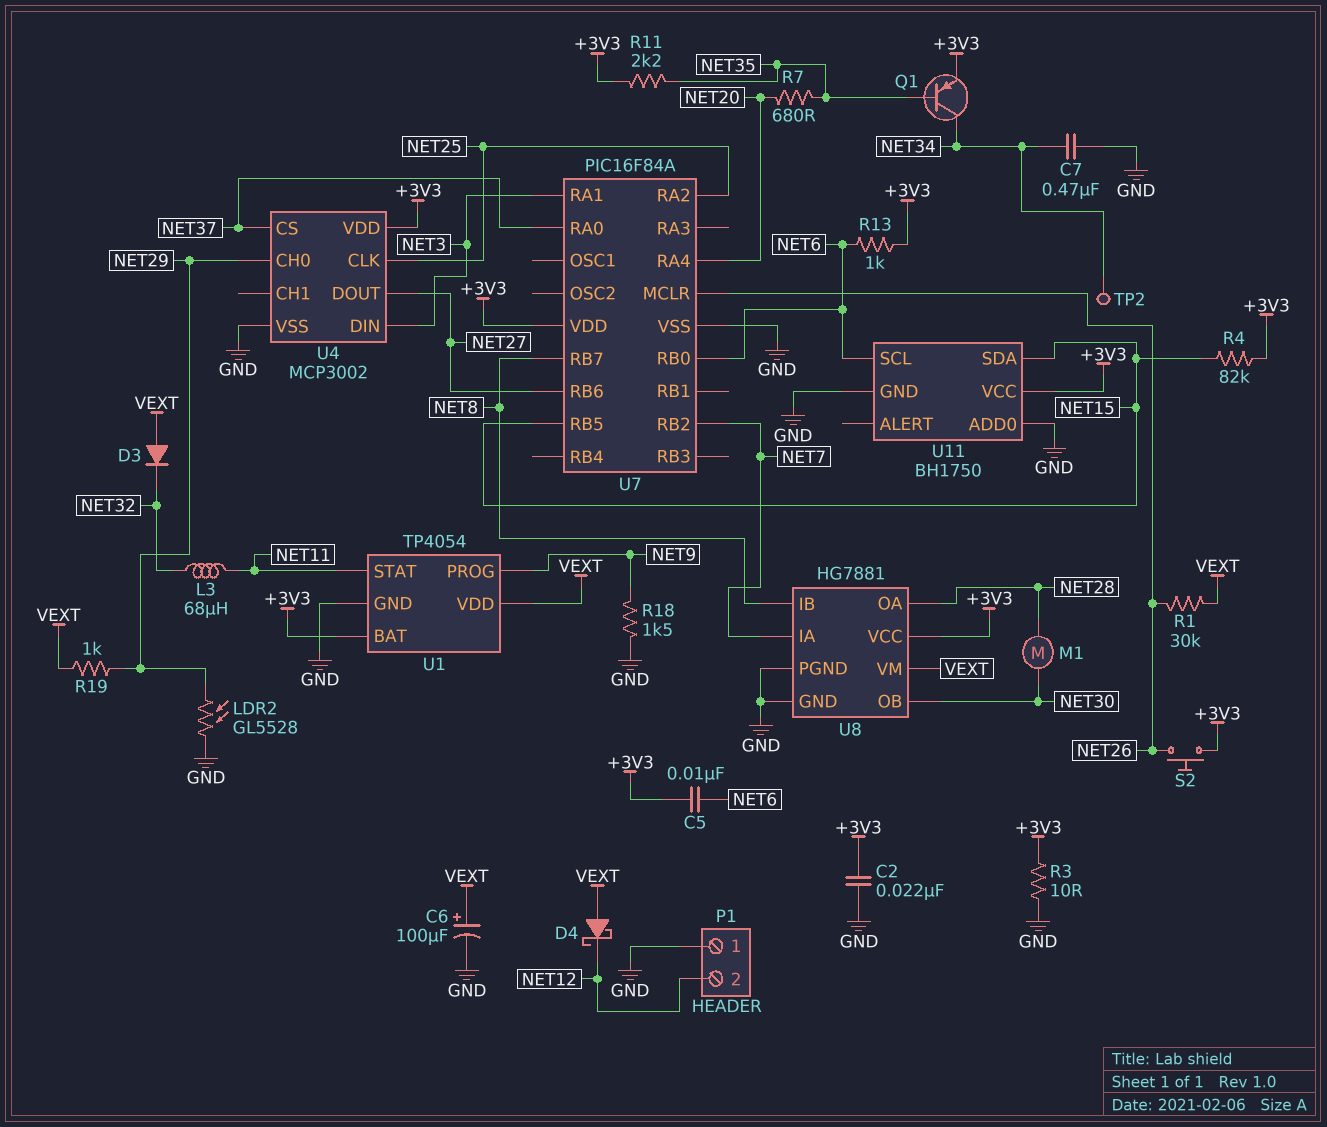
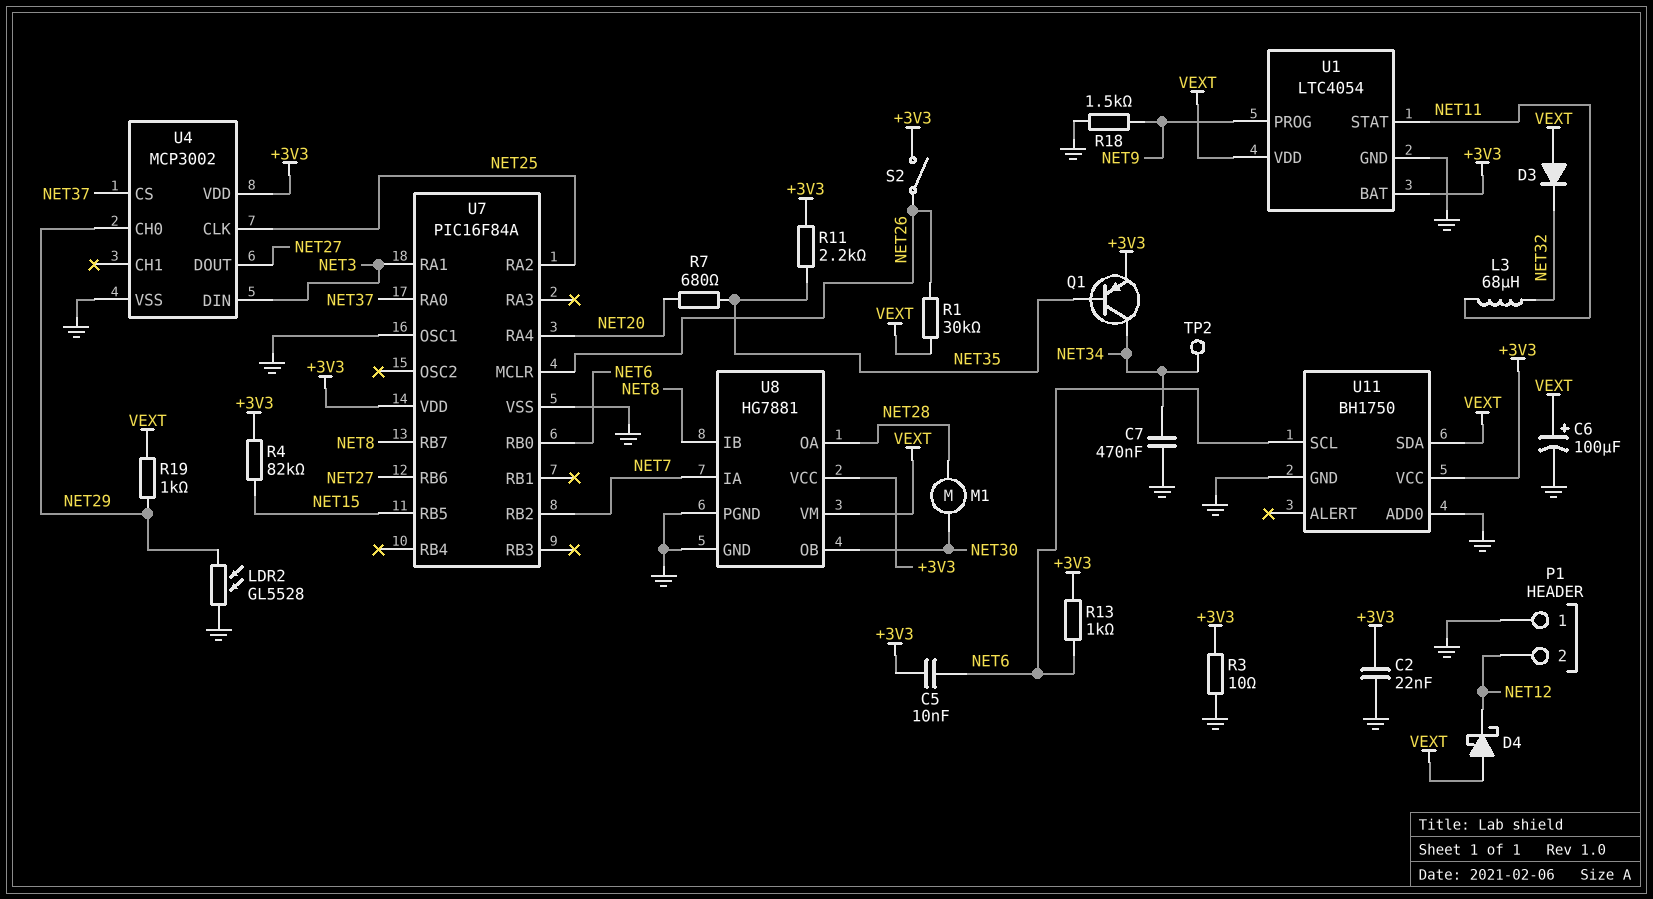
S2: button (+3V3, NET26) -> switch (+3V3, NET26)
U1: TP4054 -> LTC4054
U7 pin OSC1: none -> GND
U11 pin SDA: NET15 -> VEXT

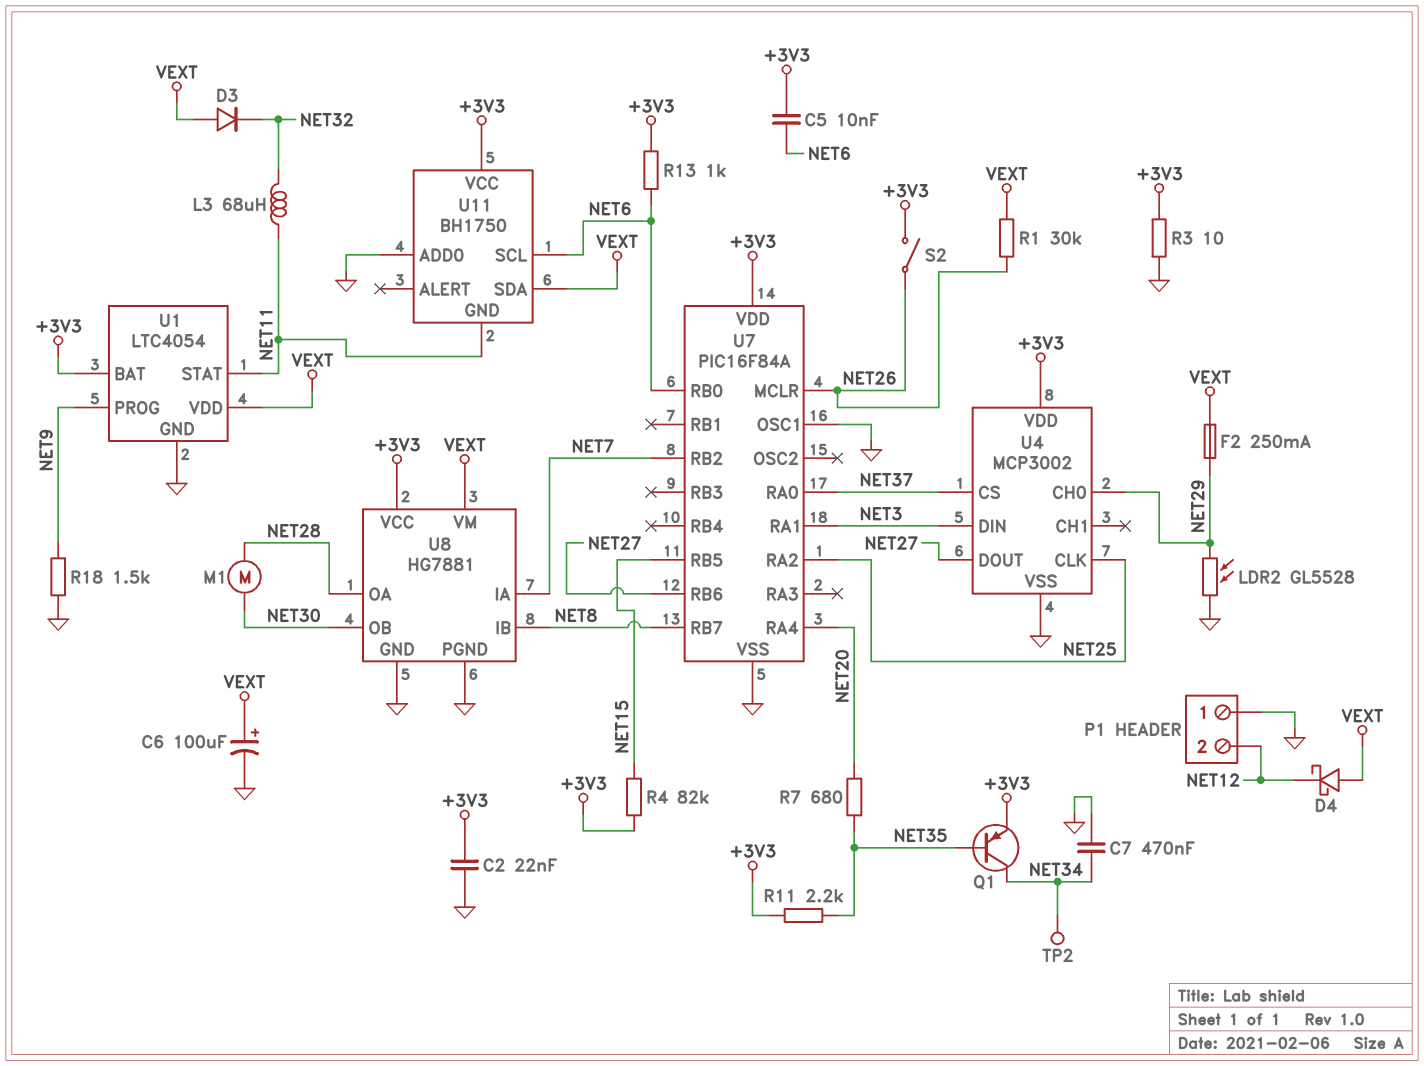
F2: none -> 250mA (NET29, VEXT)
R19: 1k (NET29, VEXT) -> none
U11 pin GND: GND -> NET11

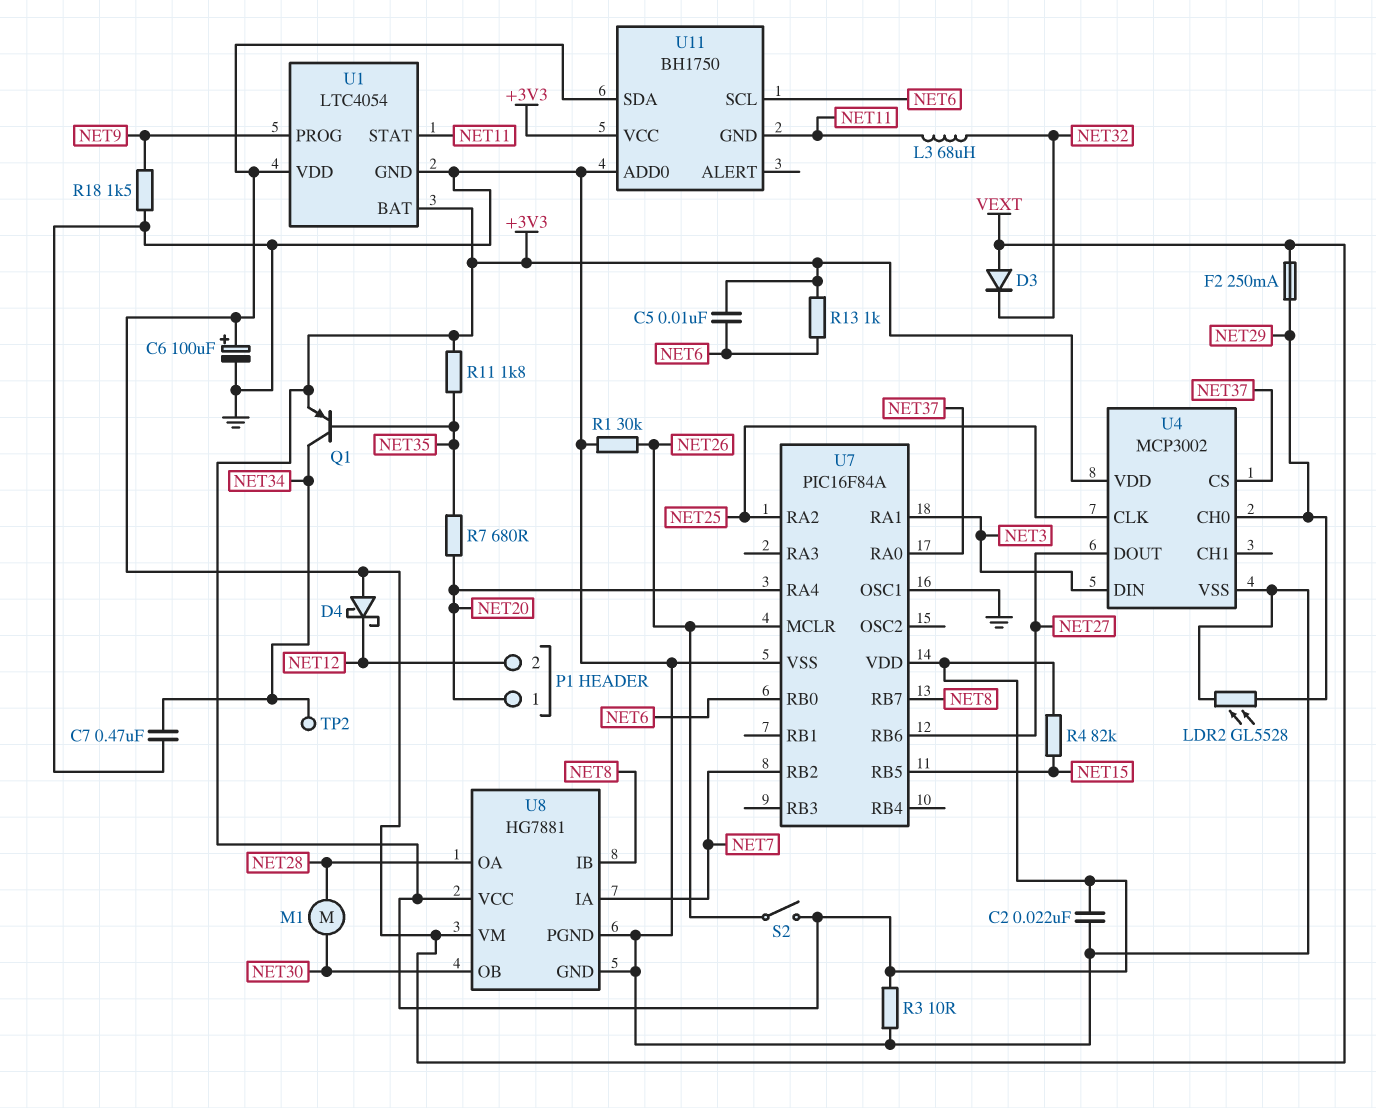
P1 pin 1: GND -> NET20
R1: 30k (NET26, VEXT) -> 30k (GND, NET26)
R11: 2.2k (+3V3, NET35) -> 1.8k (+3V3, NET35)

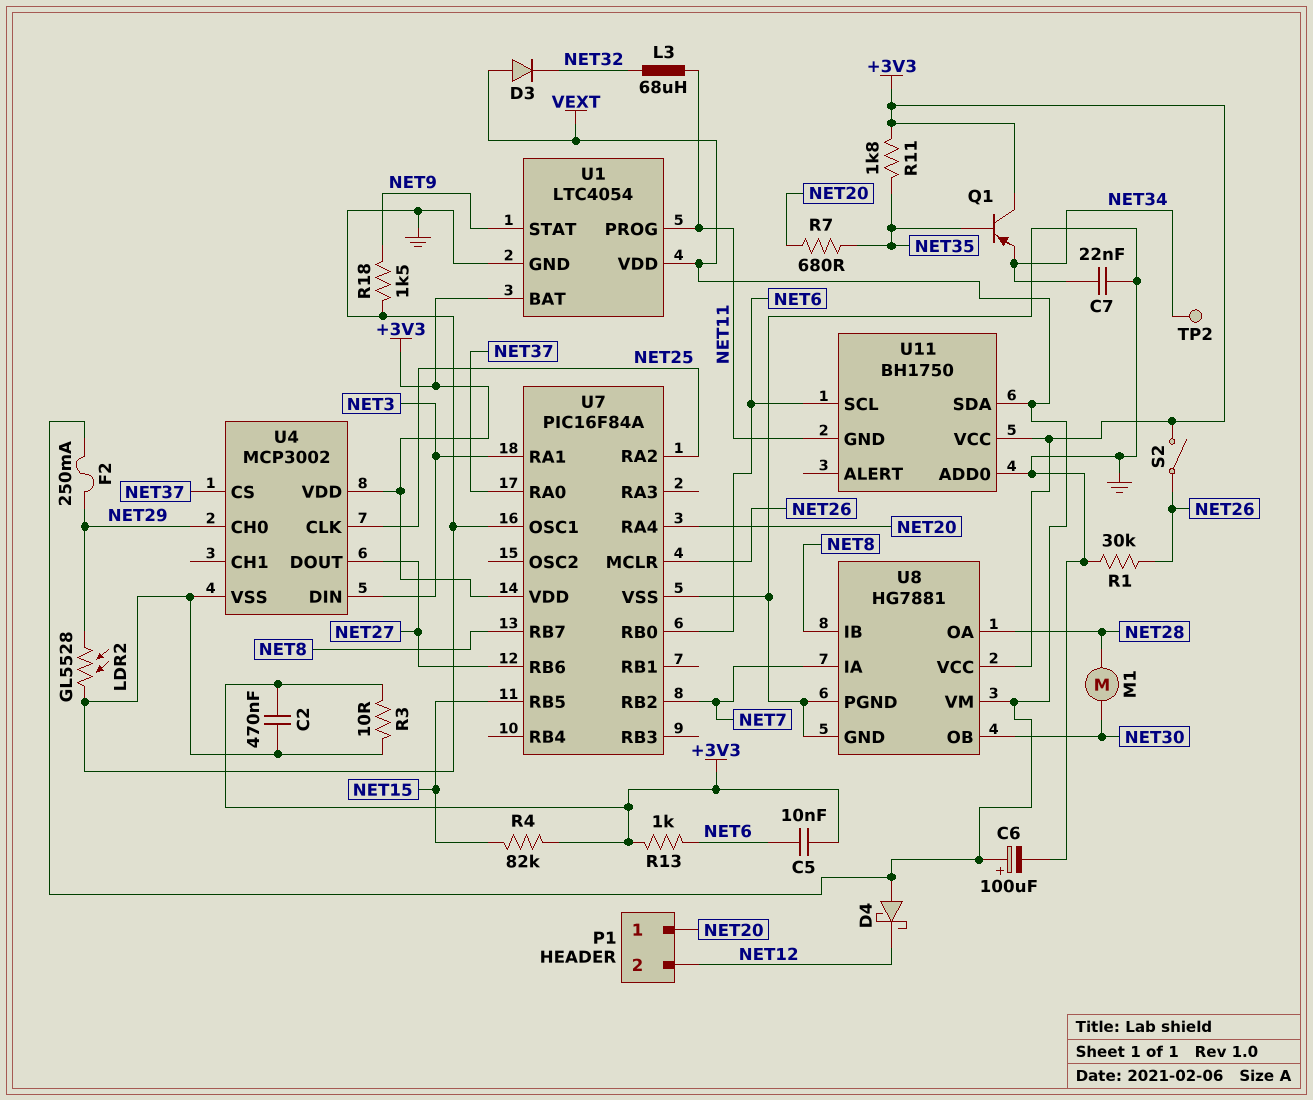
C2: 22nF (+3V3, GND) -> 470nF (+3V3, GND)
C7: 470nF (GND, NET34) -> 22nF (GND, NET34)
Q1: PNP (B NET35, C NET34, E +3V3) -> PNP (B NET35, C +3V3, E NET34)
U1 pin PROG: NET9 -> NET11
U1 pin STAT: NET11 -> NET9

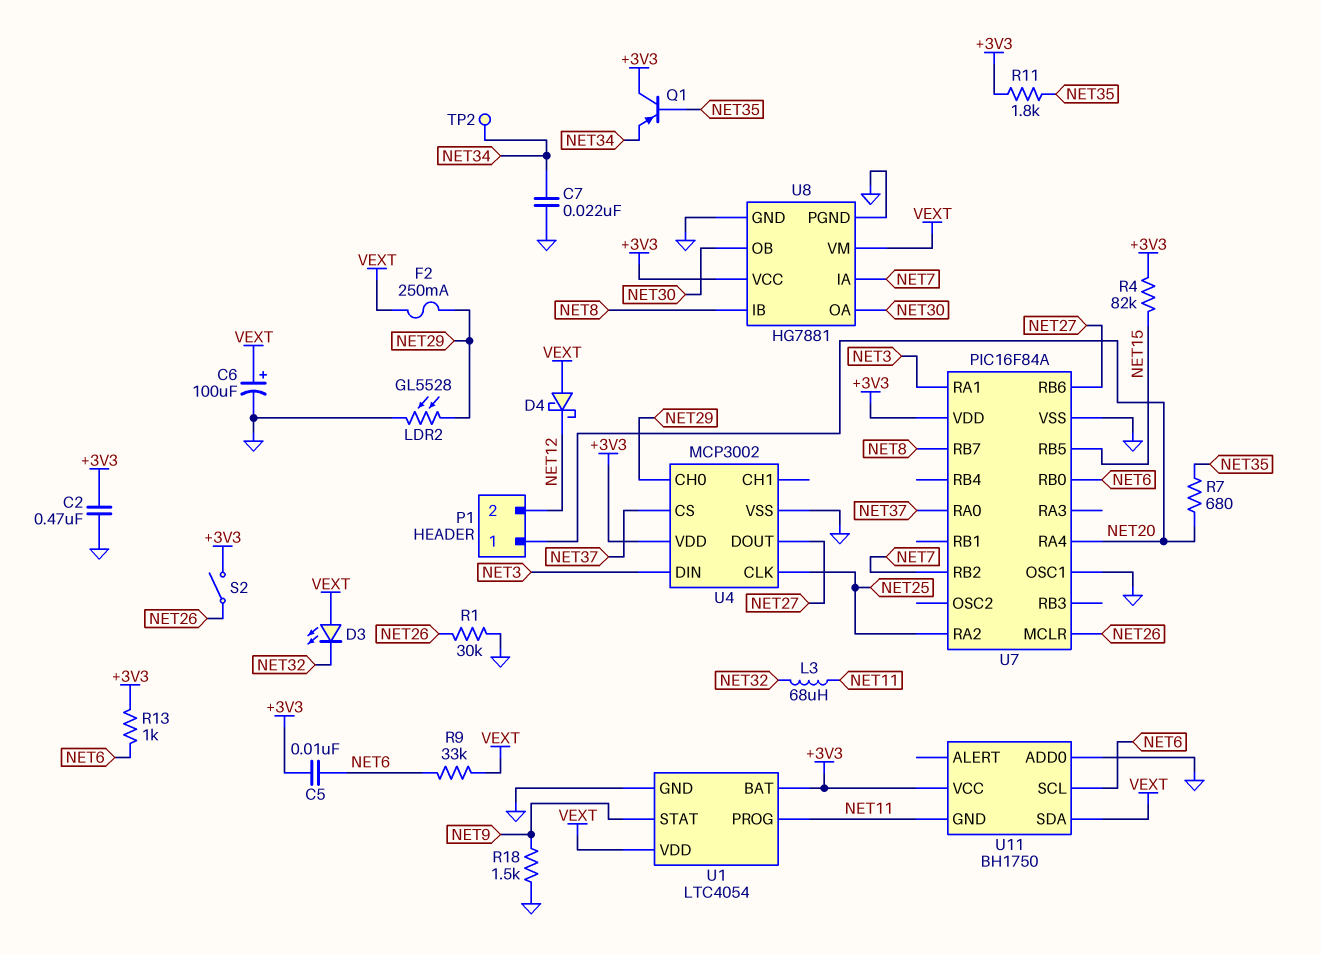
D3: diode (A VEXT, K NET32) -> LED (A VEXT, K NET32)
M1: motor (NET28, NET30) -> none
R3: 10 (+3V3, GND) -> none
R9: none -> 33k (NET6, VEXT)
U8 pin OA: NET28 -> NET30

